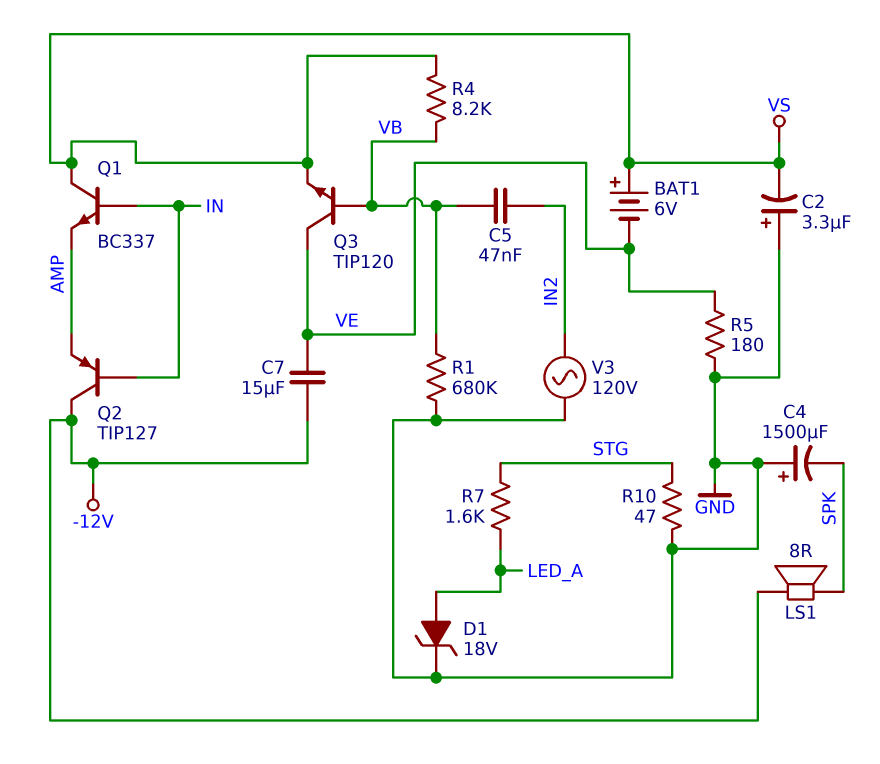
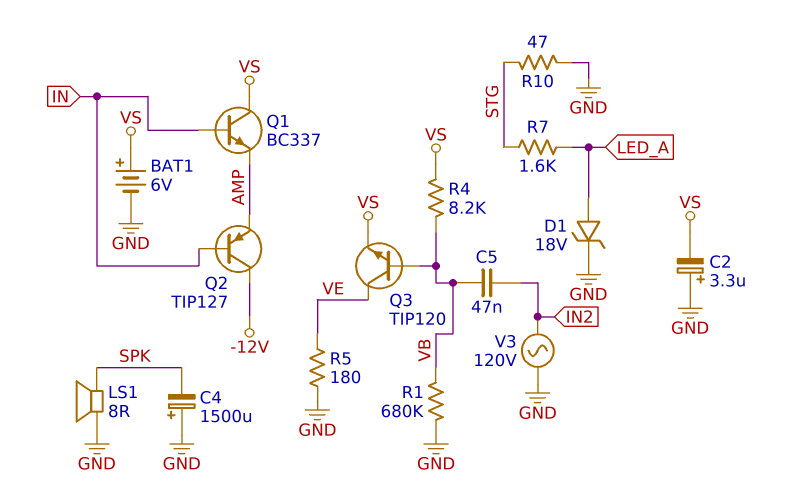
BAT1: 6V (plus VS, minus VE) -> 6V (plus VS, minus GND)
C7: 15uF (-12V, VE) -> none
LS1: speaker 8R (-12V, SPK) -> speaker 8R (GND, SPK)

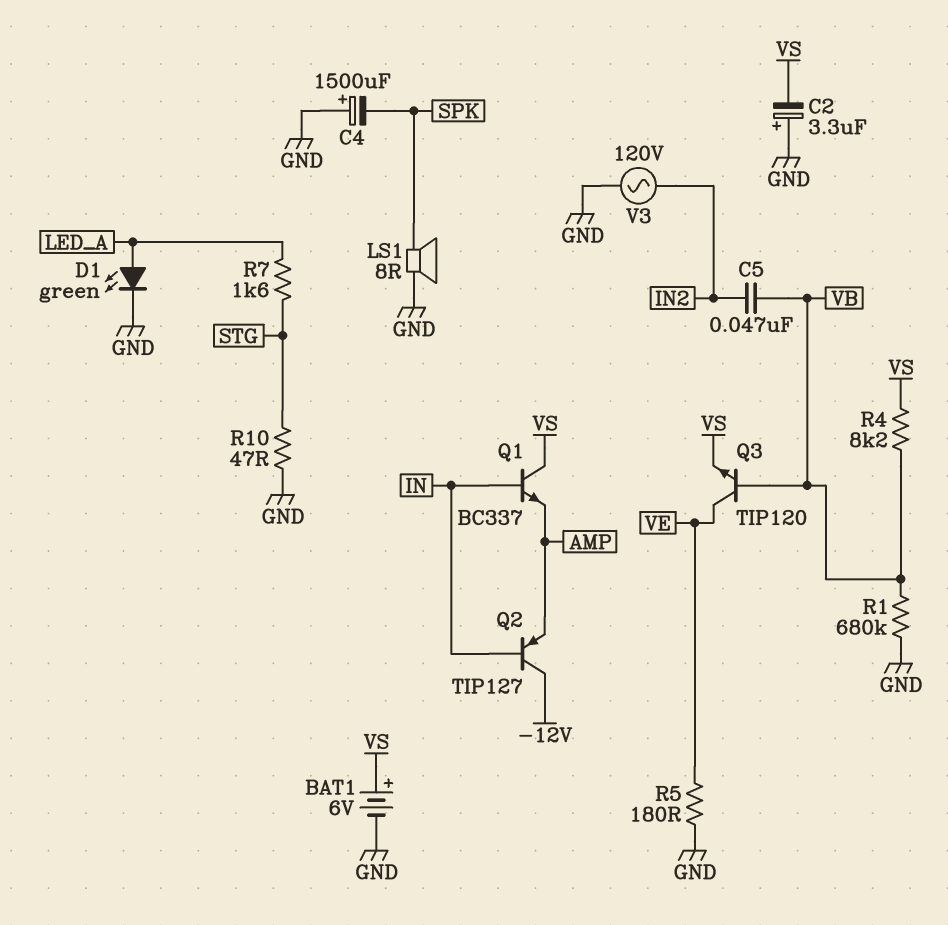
D1: zener 18V (A LED_A, K GND) -> LED green (A LED_A, K GND)

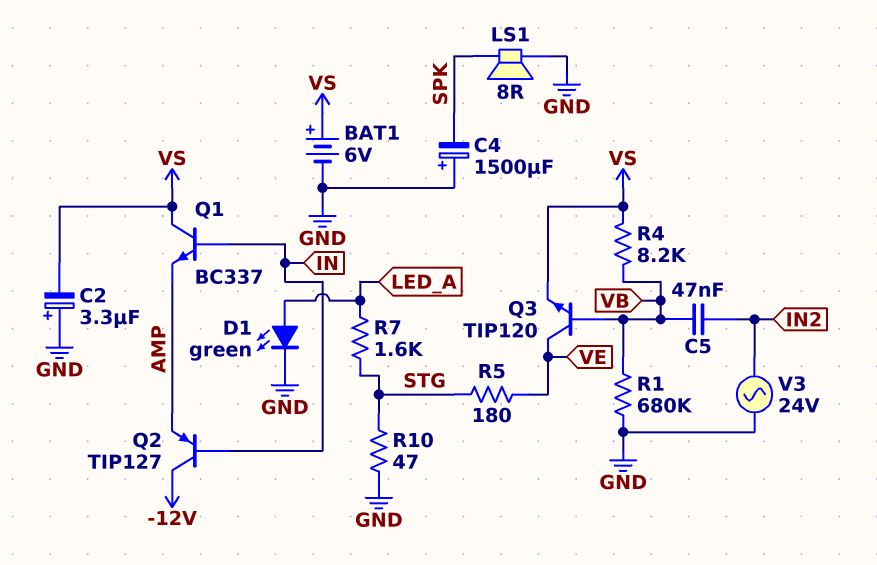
R5: 180 (GND, VE) -> 180 (STG, VE)
V3: AC 120V (GND, IN2) -> AC 24V (GND, IN2)

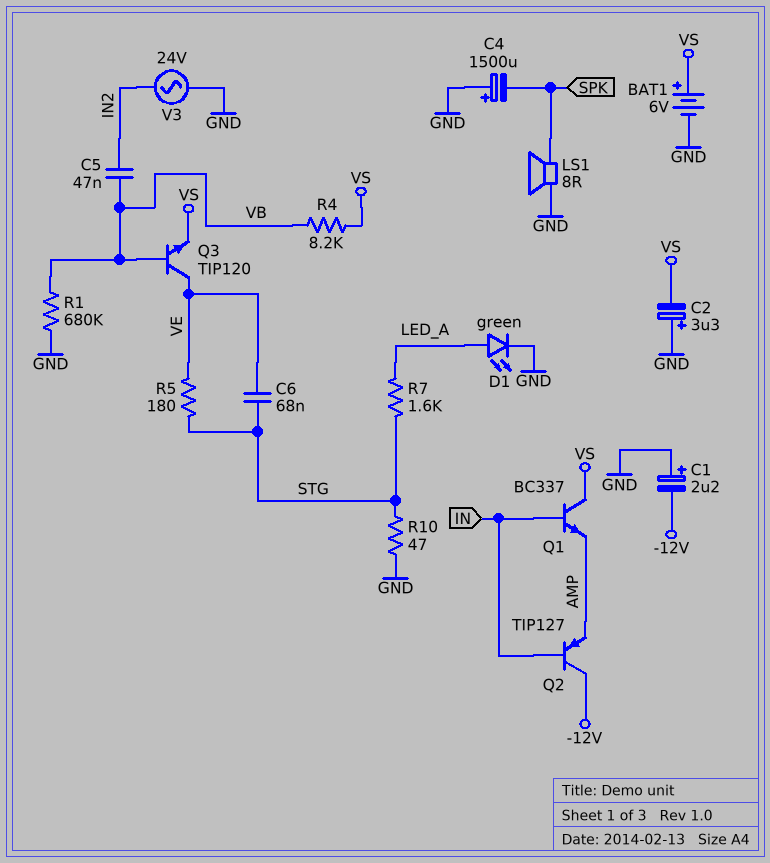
C1: none -> 2.2uF (plus GND, minus -12V)
C6: none -> 68nF (STG, VE)

